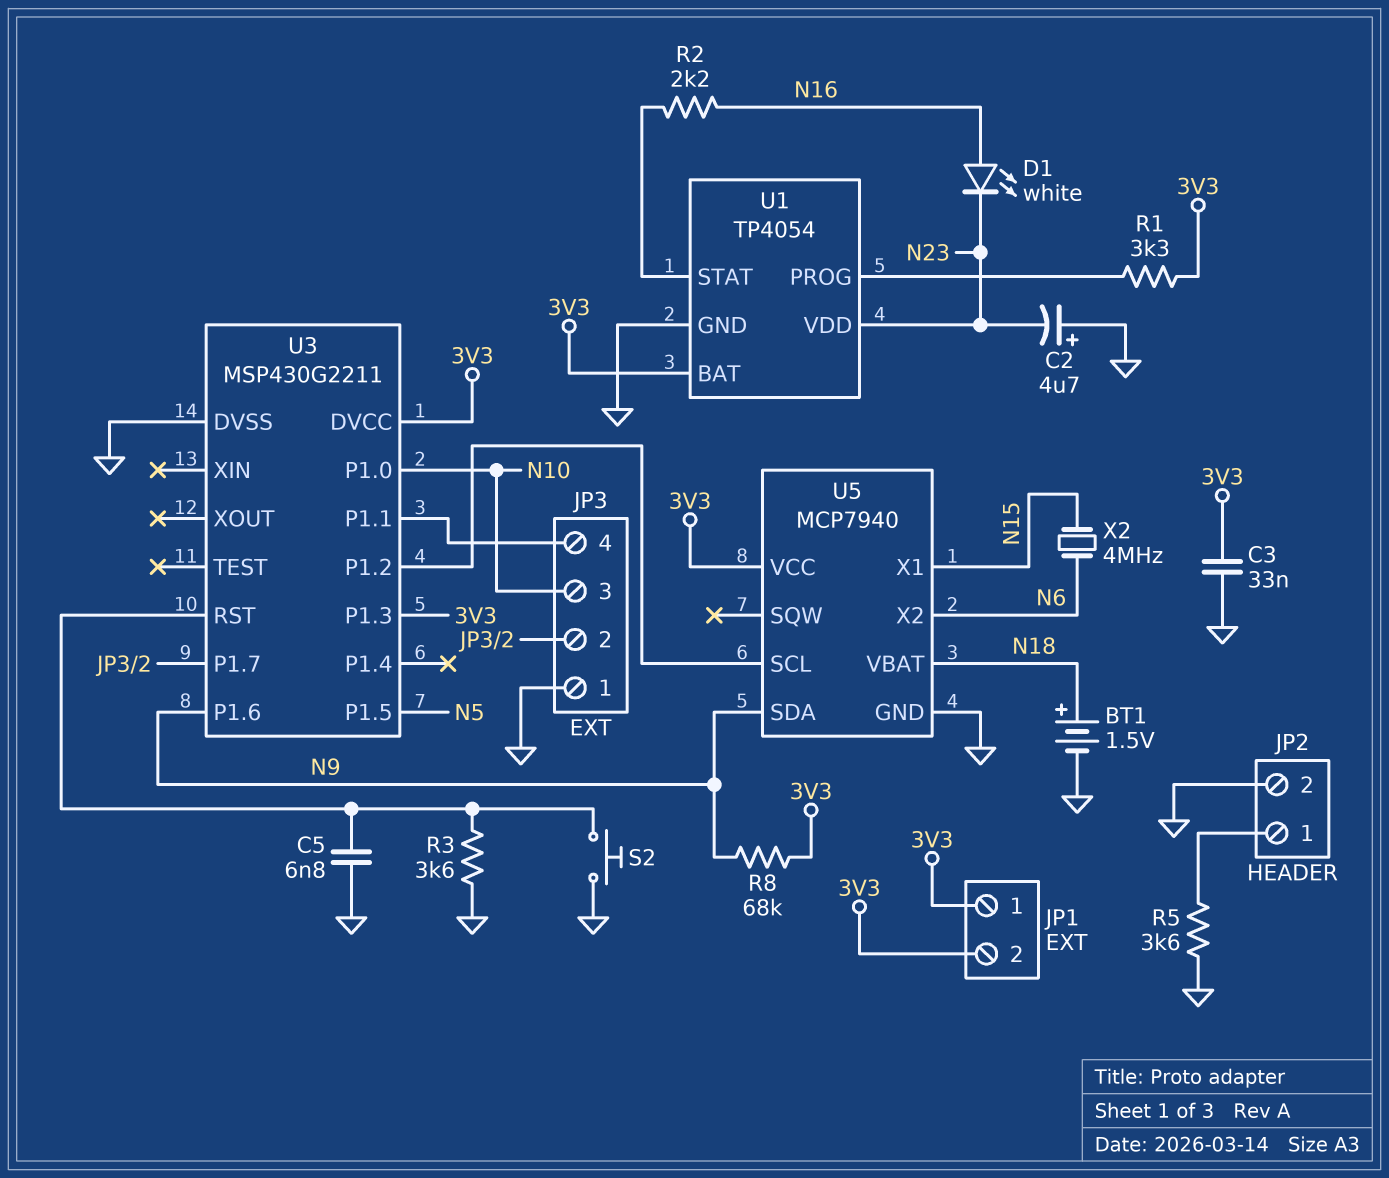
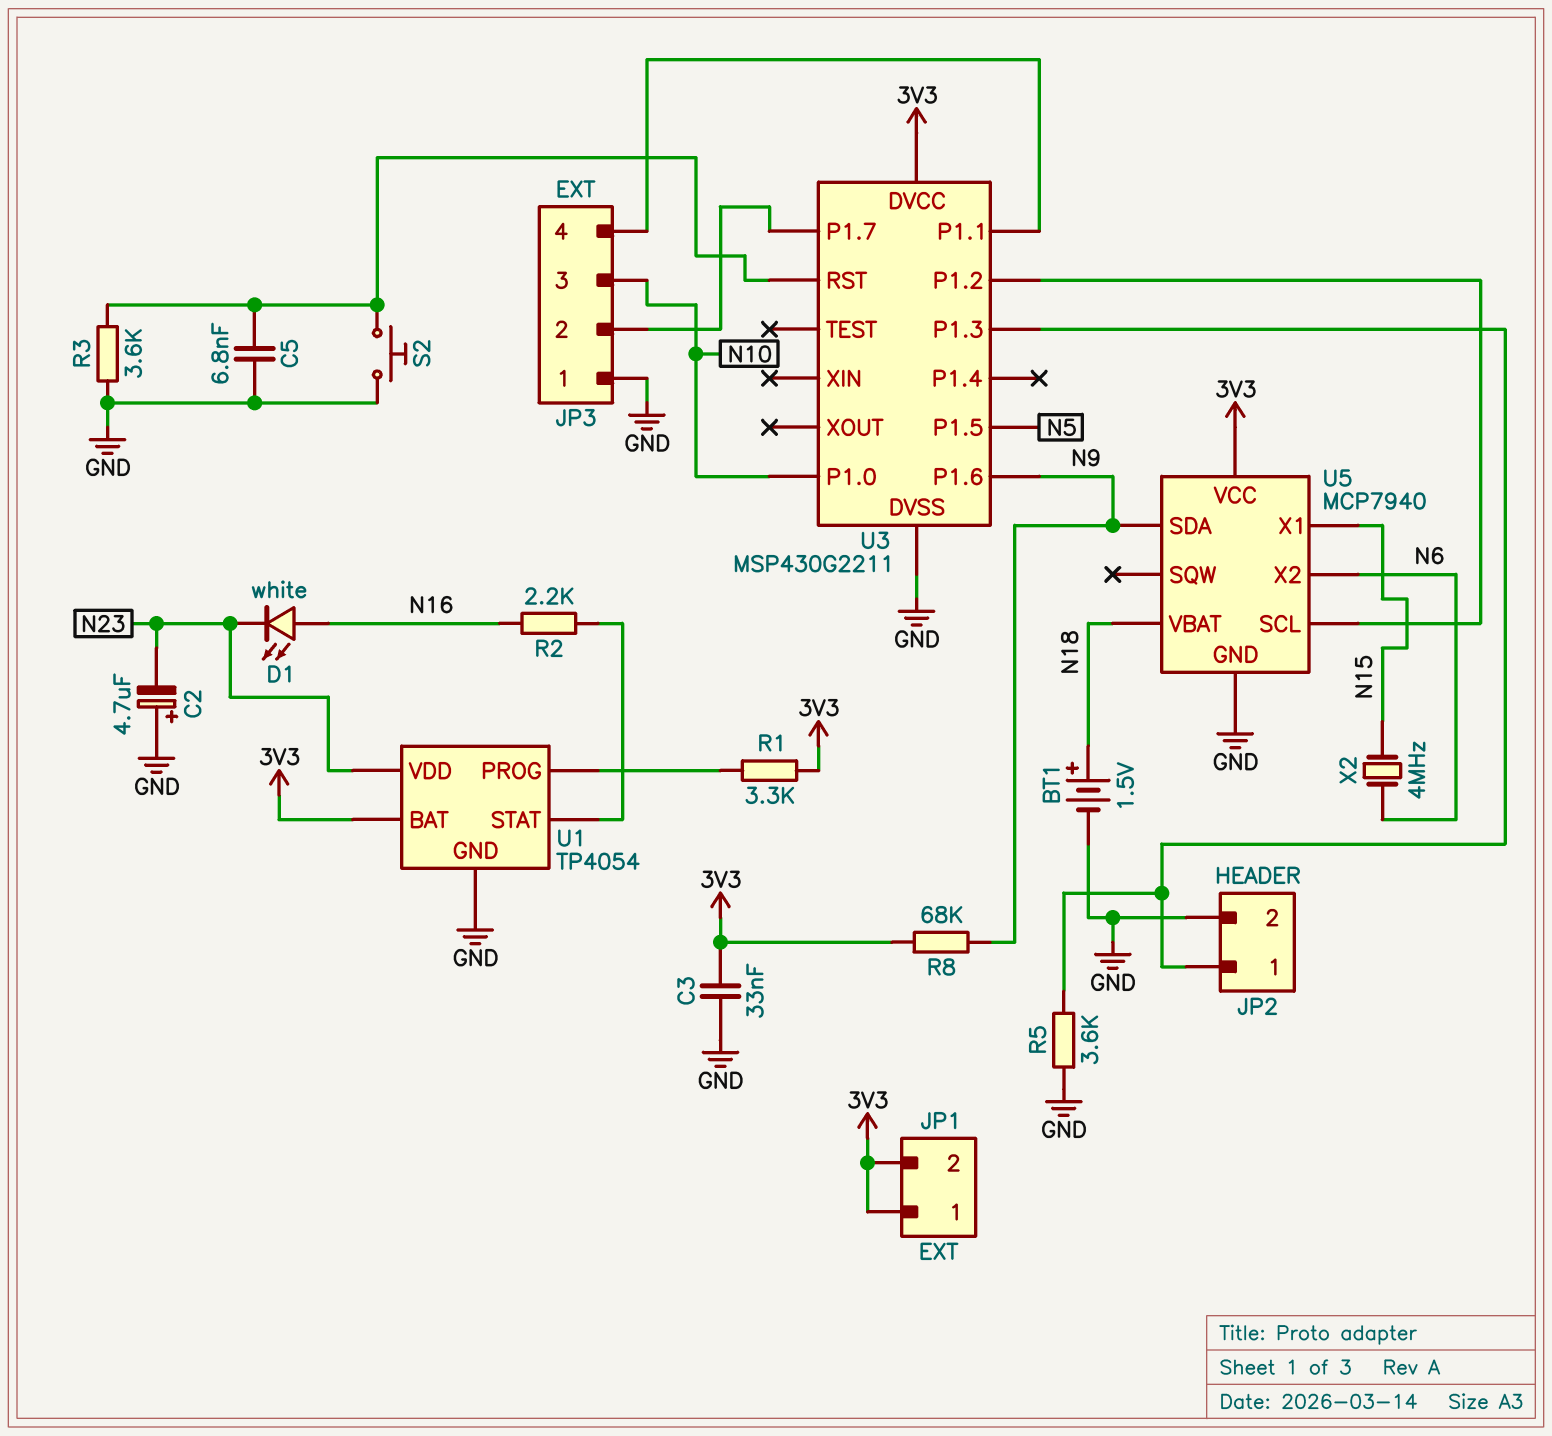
U3 pin P1.3: 3V3 -> JP2/1

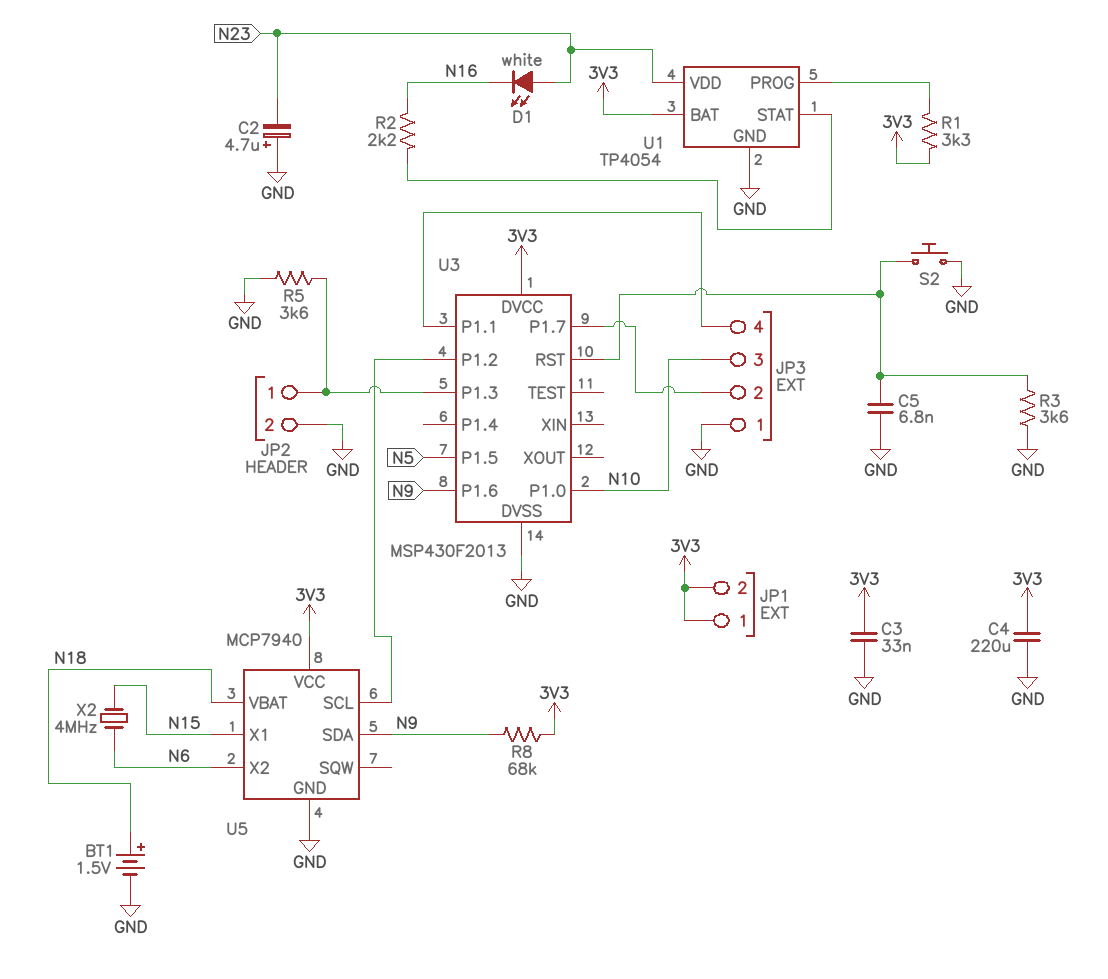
C4: none -> 220uF (3V3, GND)
D1: LED white (A N16, K N23) -> LED white (A N23, K N16)
U3: MSP430G2211 -> MSP430F2013

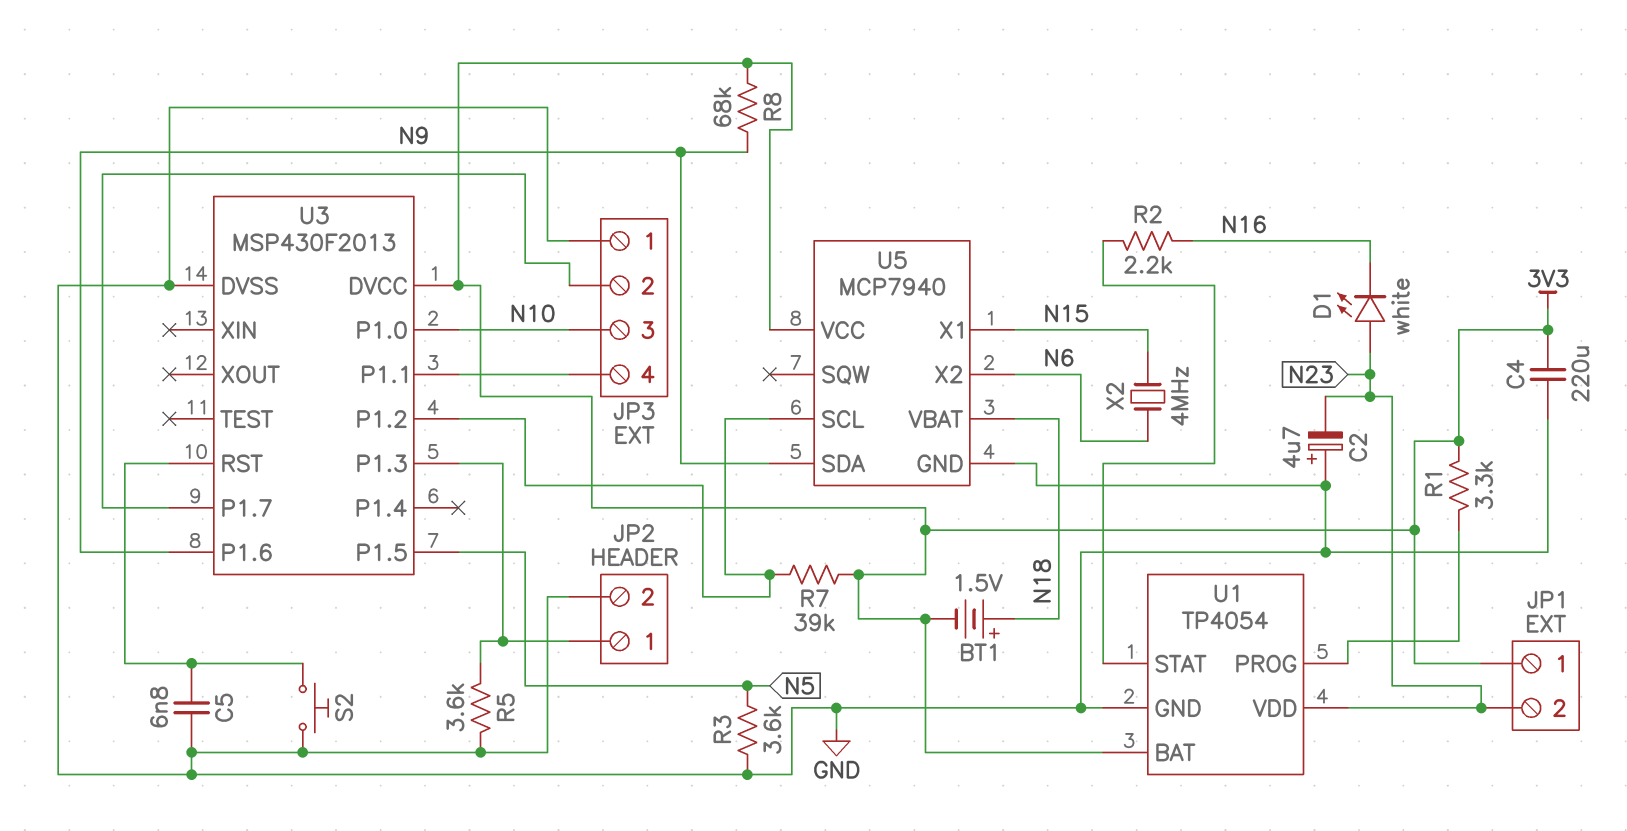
BT1: 1.5V (plus N18, minus GND) -> 1.5V (plus N18, minus 3V3)
C3: 33nF (3V3, GND) -> none
JP1 pin 2: 3V3 -> N23
R3: 3.6k (GND, U3/RST) -> 3.6k (GND, N5)
R7: none -> 39k (3V3, U3/P1.2)

